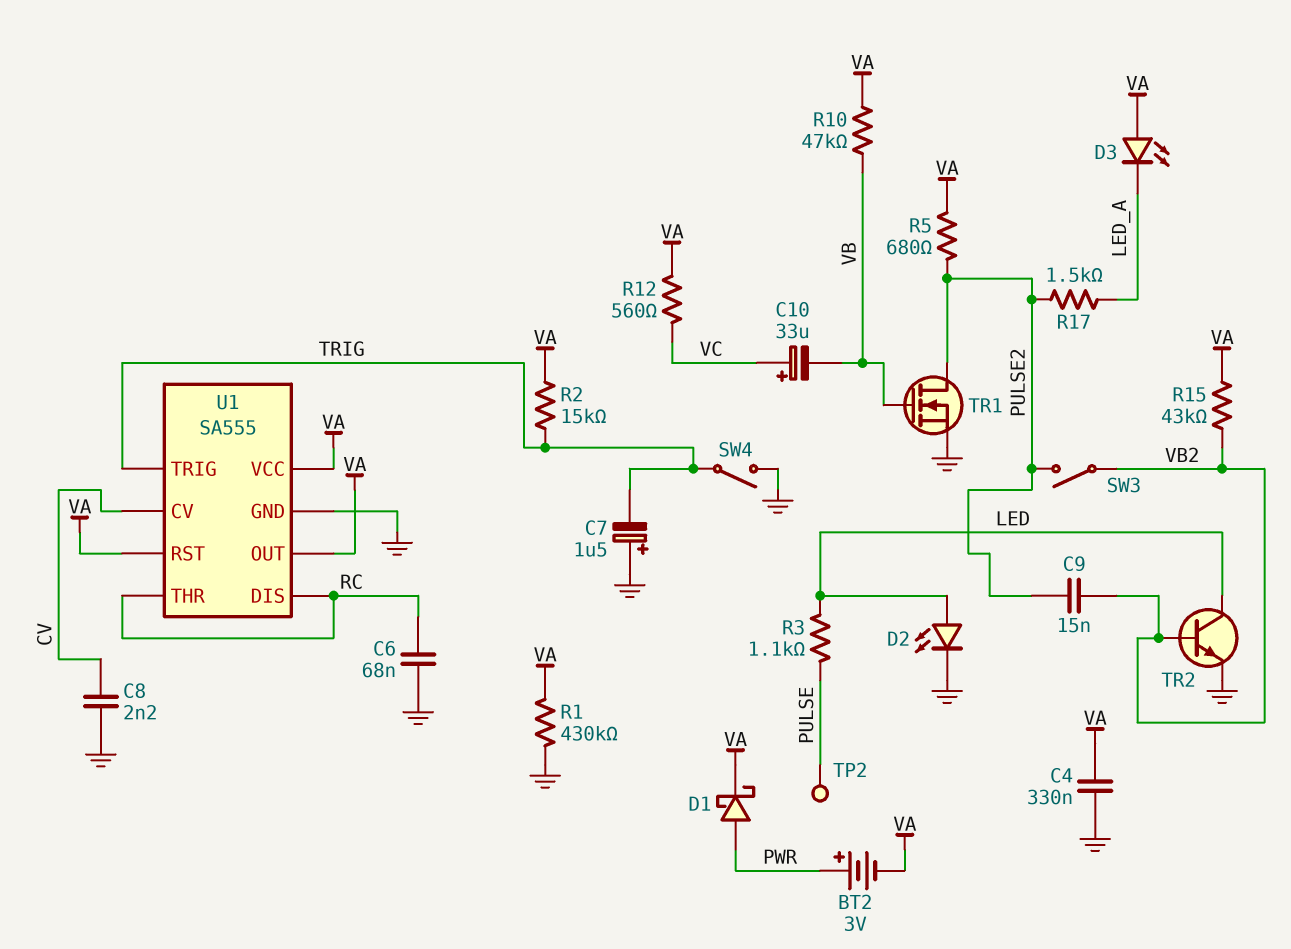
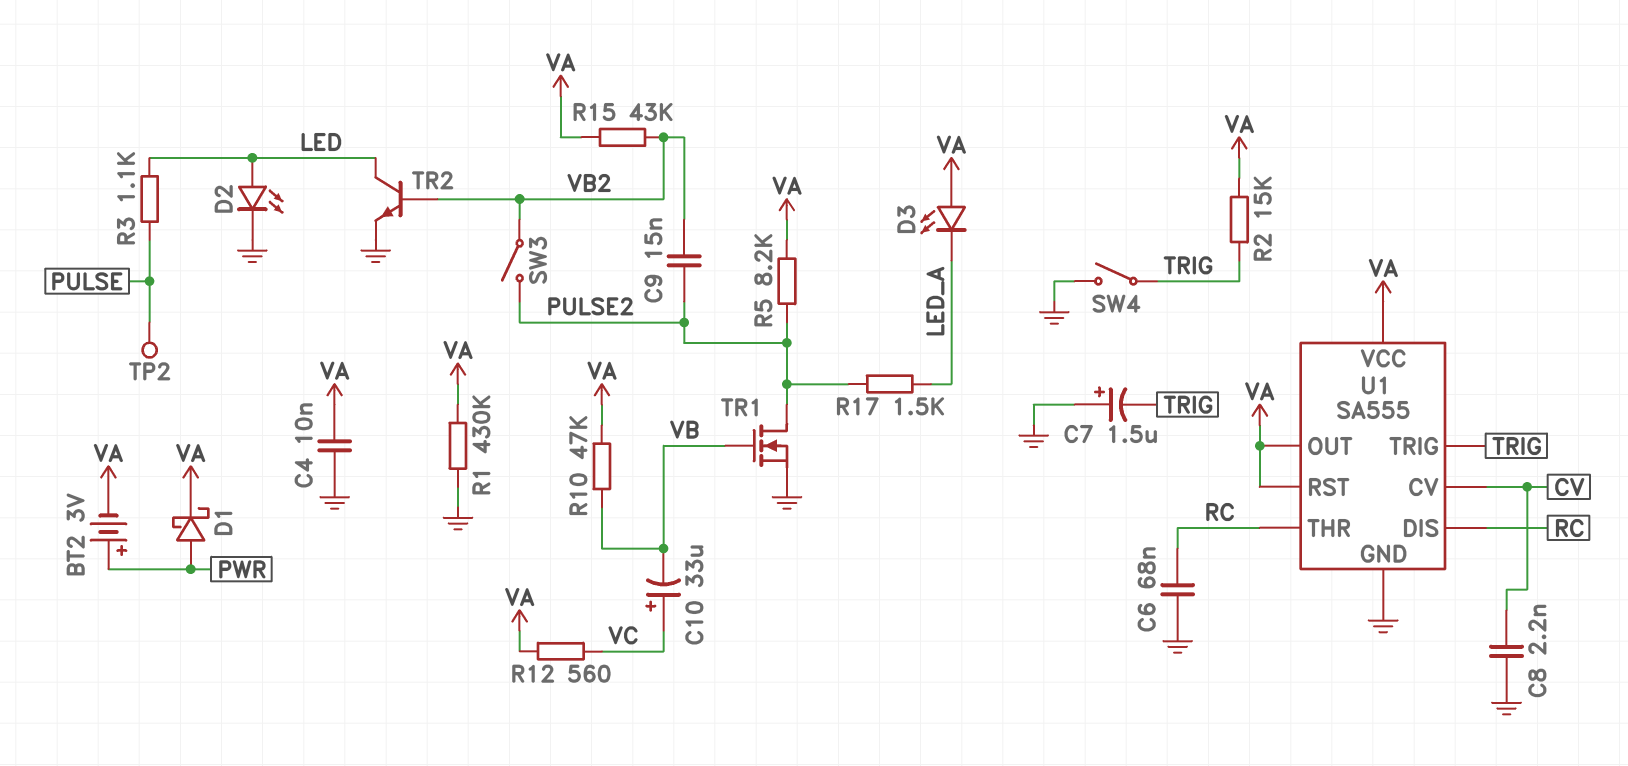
C4: 330nF (GND, VA) -> 10nF (GND, VA)
R5: 680 (PULSE2, VA) -> 8.2k (PULSE2, VA)

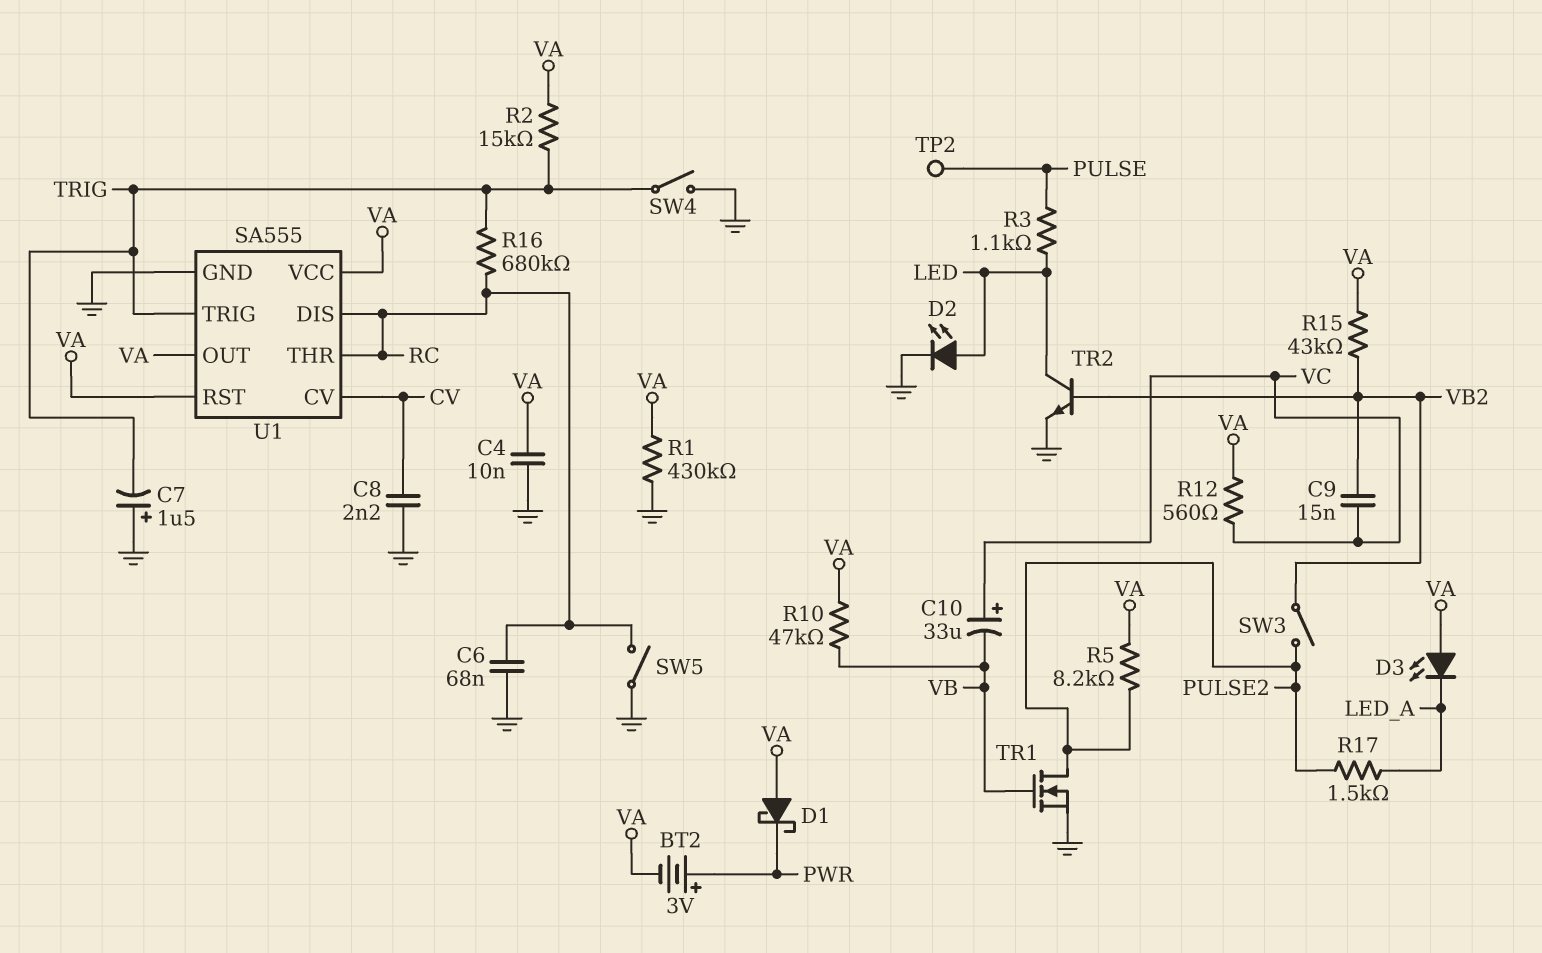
C9: 15nF (PULSE2, VB2) -> 15nF (VB2, VC)
D1: schottky (A PWR, K VA) -> schottky (A VA, K PWR)
R16: none -> 680k (RC, TRIG)
SW5: none -> switch (GND, RC)

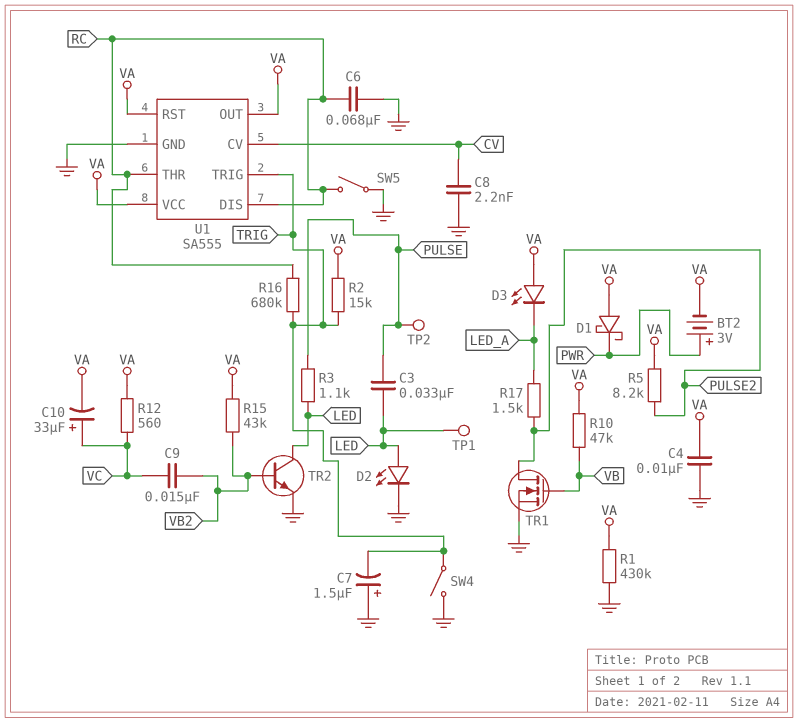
C3: none -> 33nF (LED, PULSE)
C10: 33uF (plus VC, minus VB) -> 33uF (plus VC, minus VA)
SW3: switch (PULSE2, VB2) -> none
TP1: none -> test point (LED)

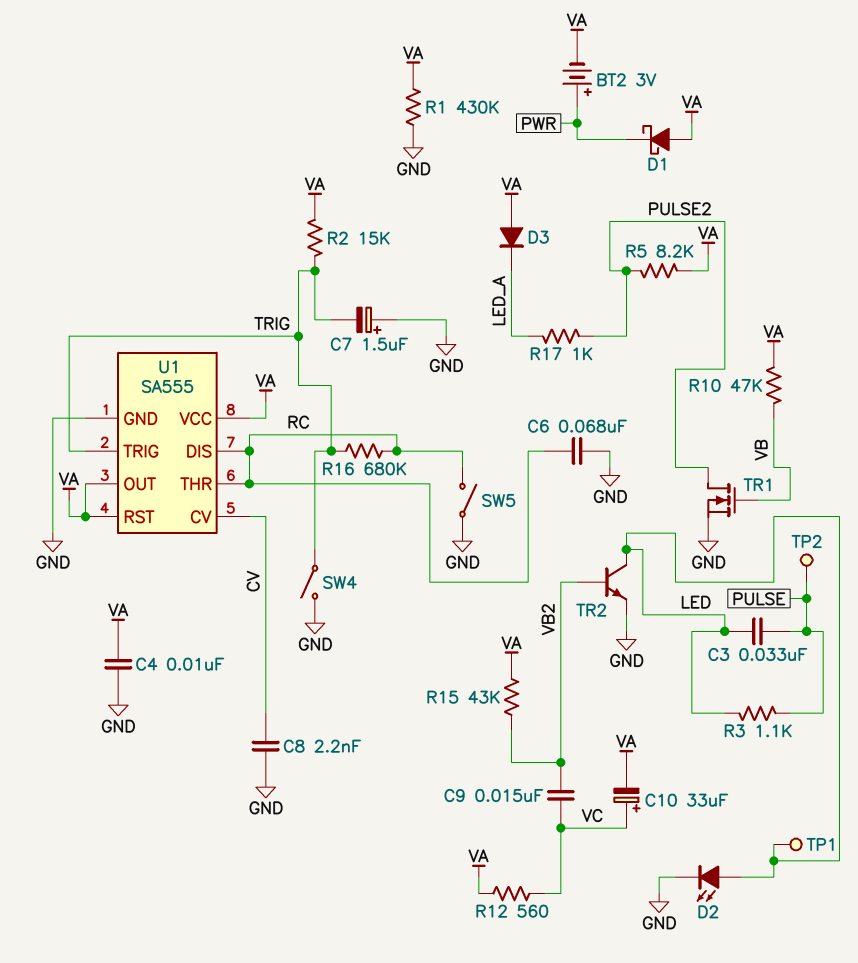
D3: LED (A VA, K LED_A) -> diode (A VA, K LED_A)
R17: 1.5k (LED_A, PULSE2) -> 1k (LED_A, PULSE2)

